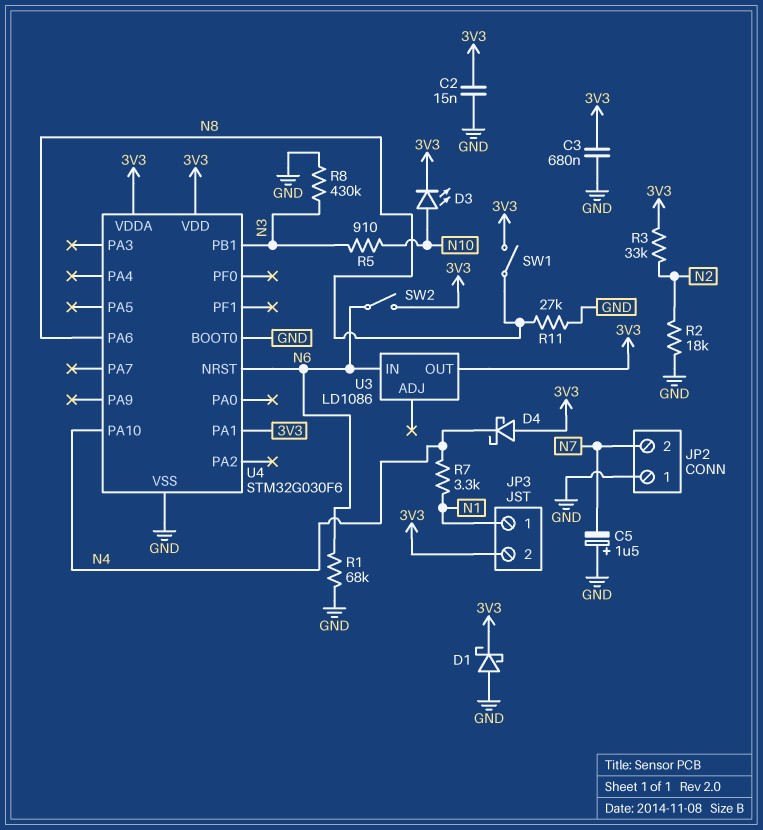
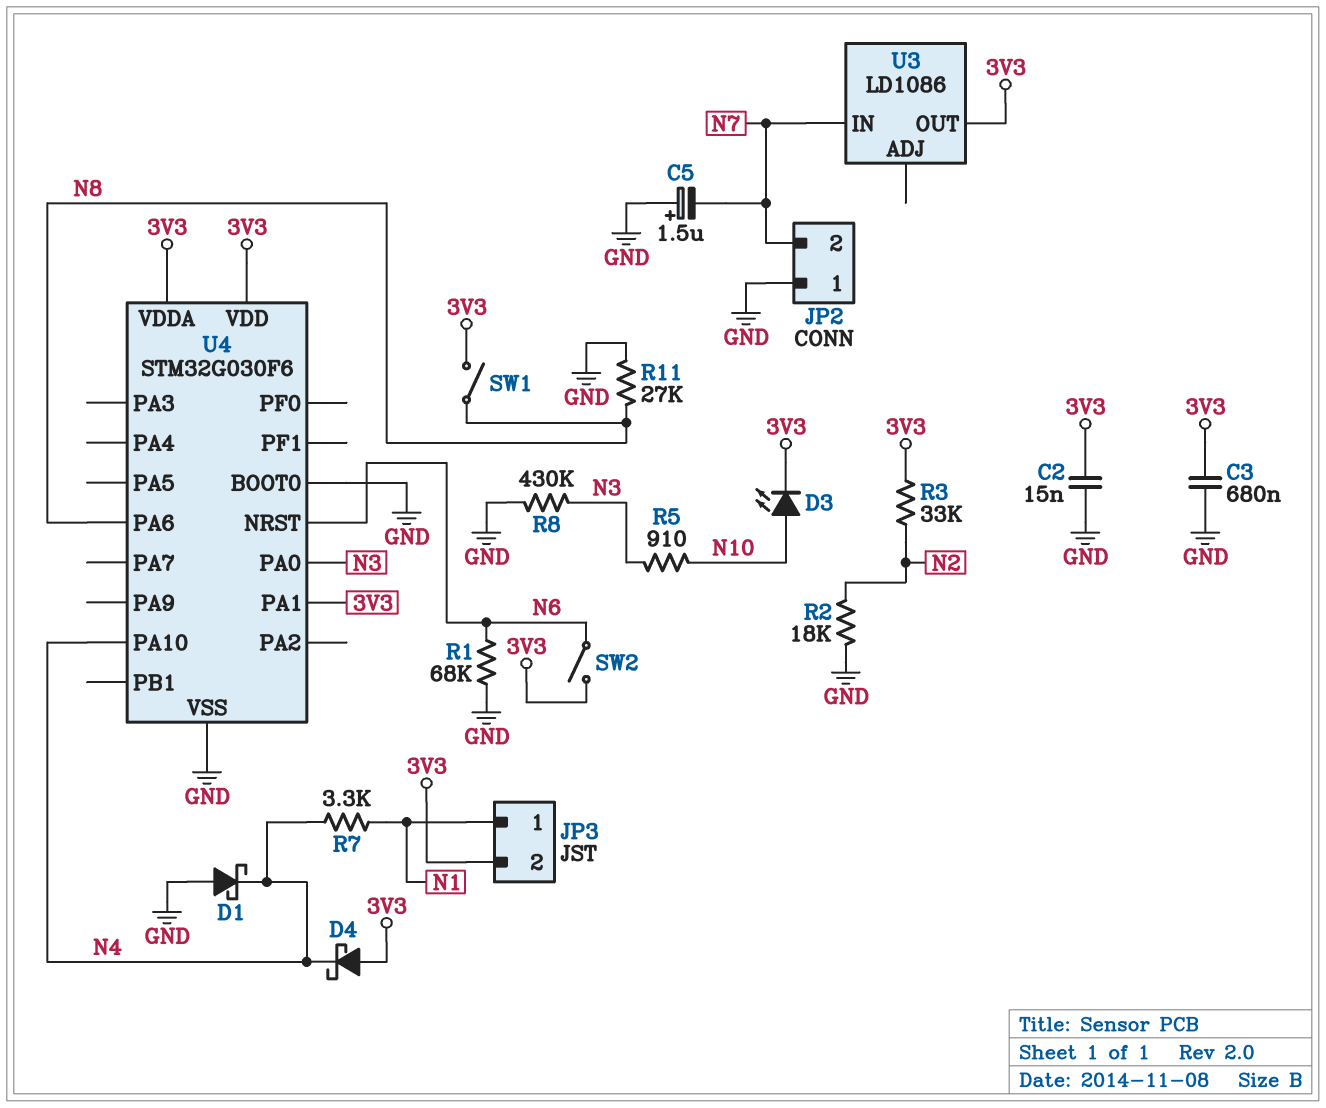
D1: schottky (A GND, K 3V3) -> schottky (A GND, K N4)
U3 pin IN: N6 -> N7
U4 pin PA0: none -> N3
U4 pin PB1: N3 -> none

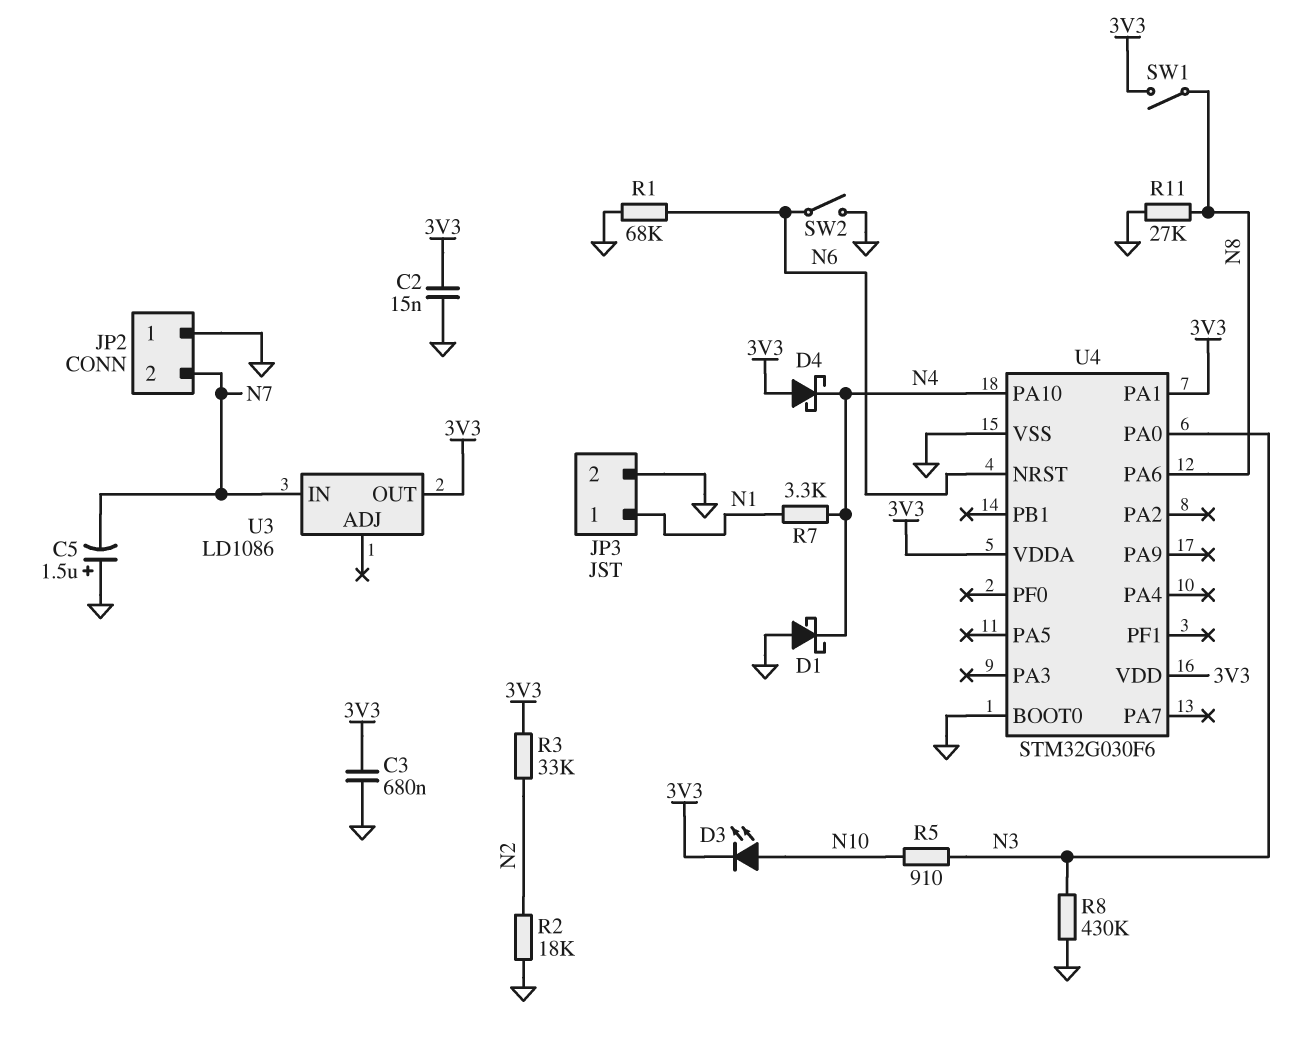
JP3 pin 2: 3V3 -> GND
SW2: switch (3V3, N6) -> switch (GND, N6)

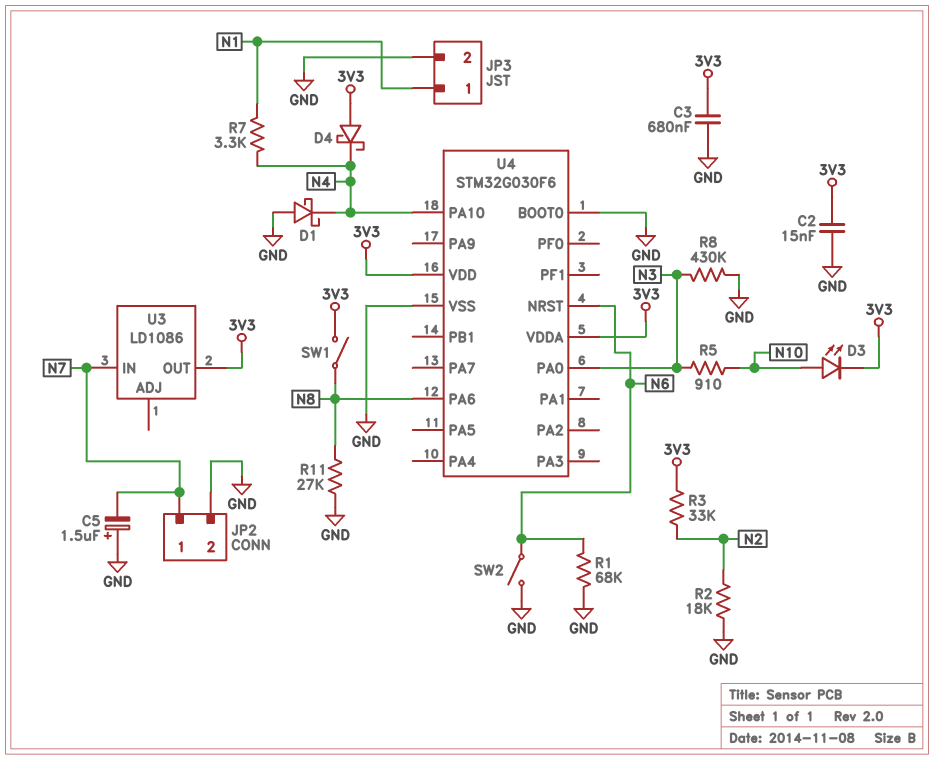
JP2 pin 1: GND -> N7
JP2 pin 2: N7 -> GND
U4 pin PA1: 3V3 -> none

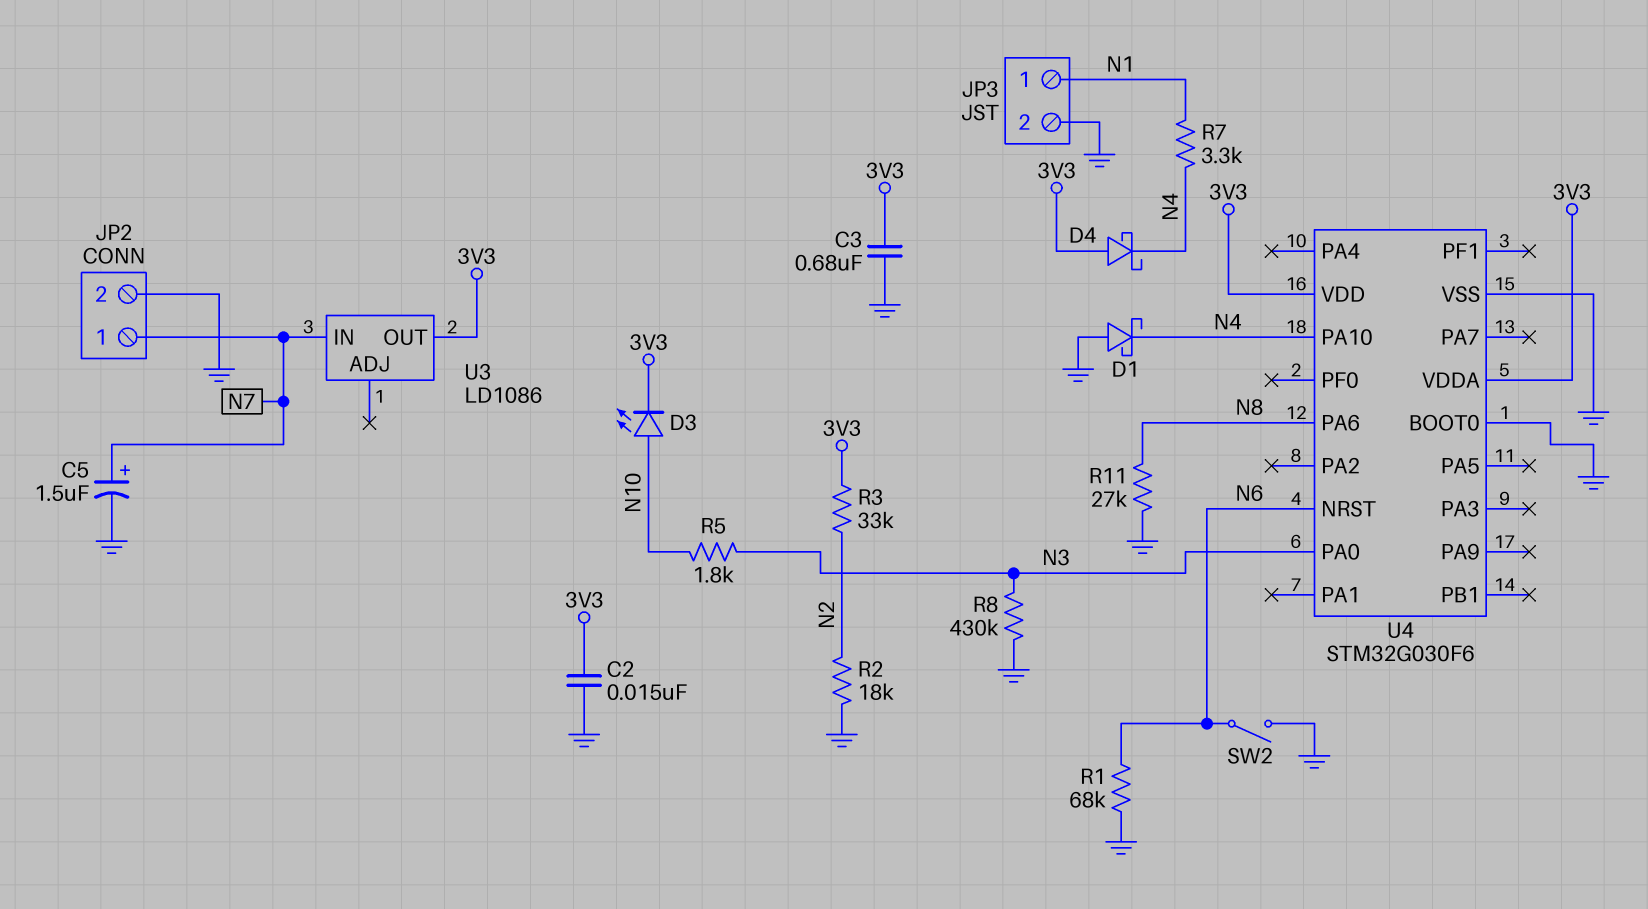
C5: 1.5uF (plus GND, minus N7) -> 1.5uF (plus N7, minus GND)
R5: 910 (N3, N10) -> 1.8k (N3, N10)
SW1: switch (3V3, N8) -> none

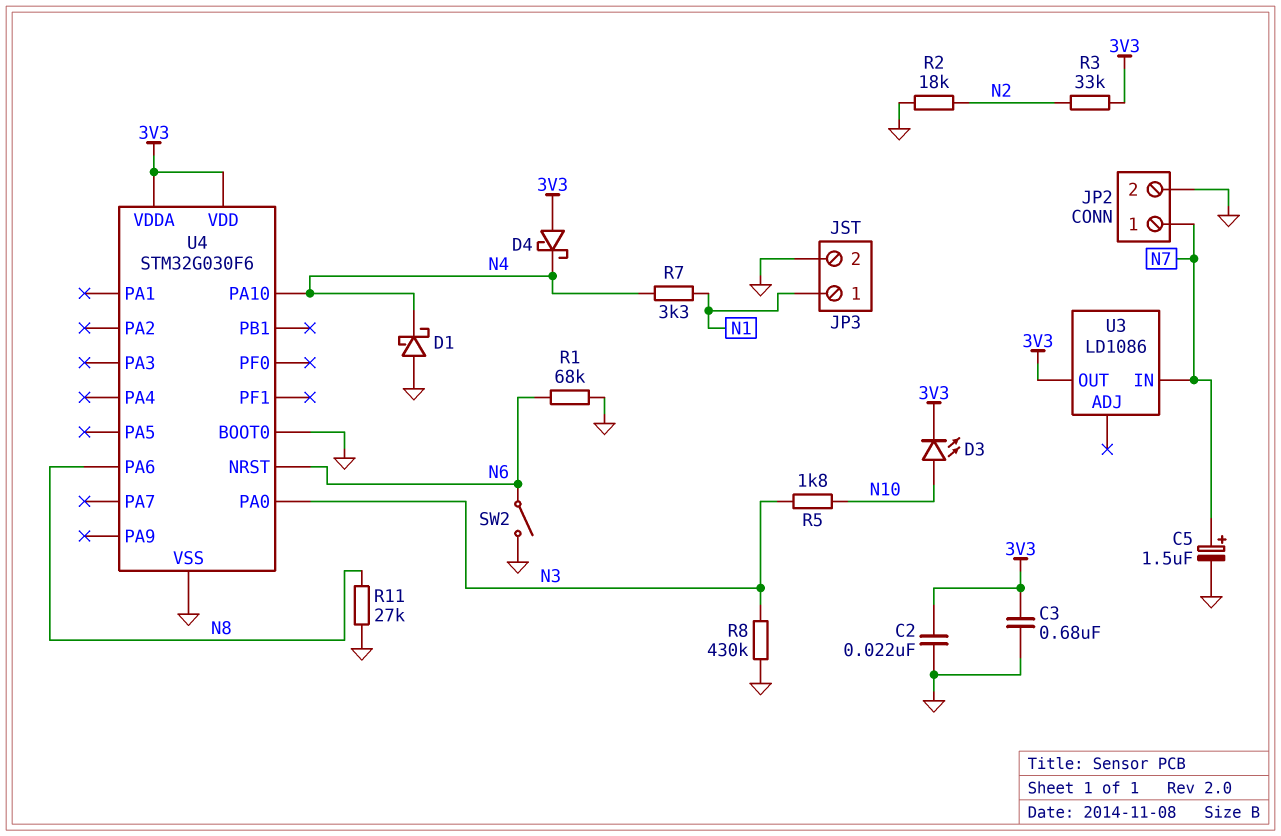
C2: 15nF (3V3, GND) -> 22nF (3V3, GND)

